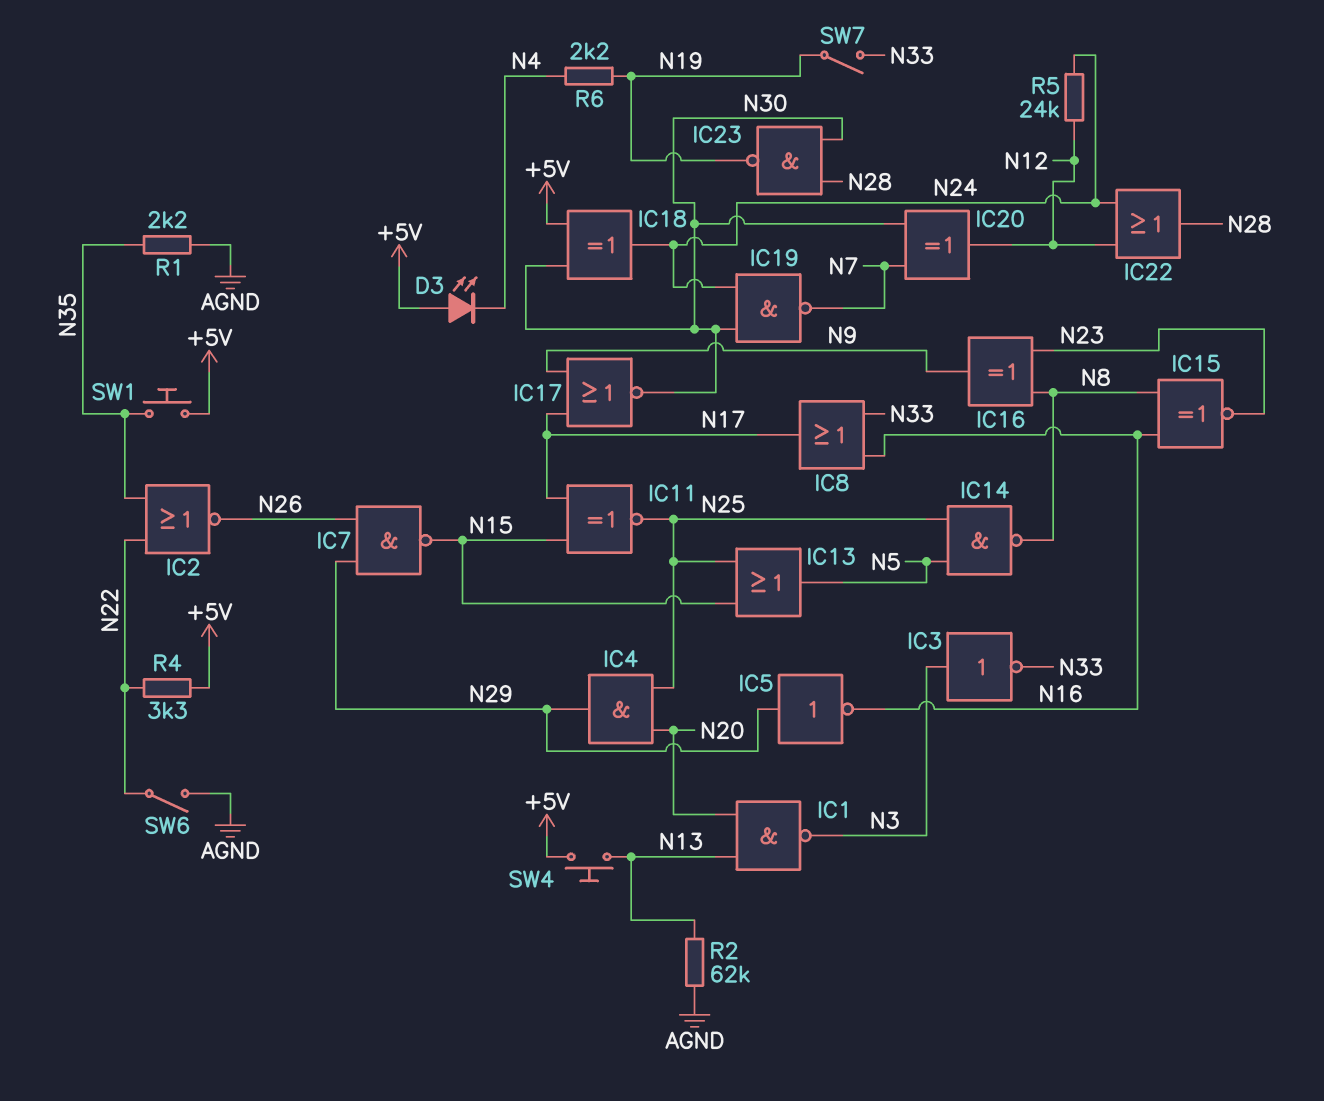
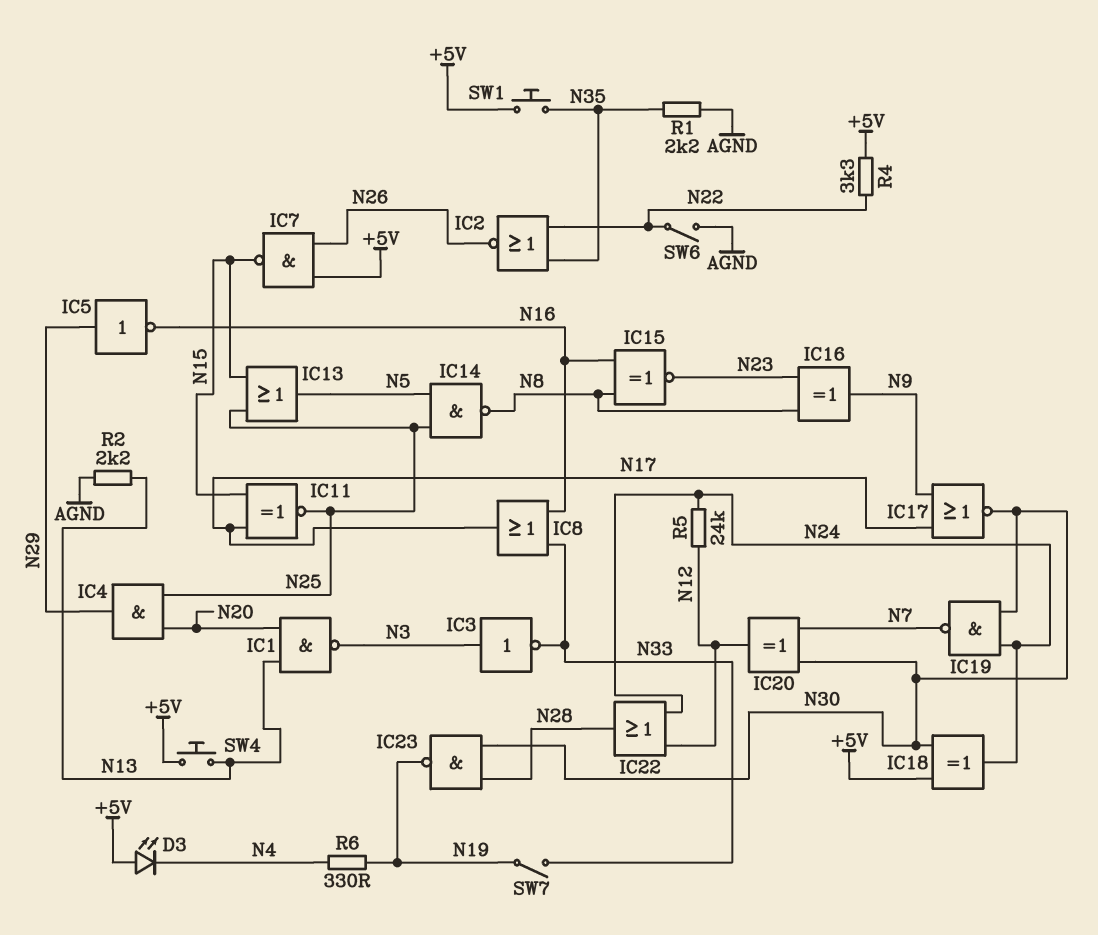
IC7: NAND (in N26, in N29, out N15) -> NAND (in +5V, in N26, out N15)
R2: 62k (AGND, N13) -> 2.2k (AGND, N13)
R6: 2.2k (N4, N19) -> 330 (N4, N19)

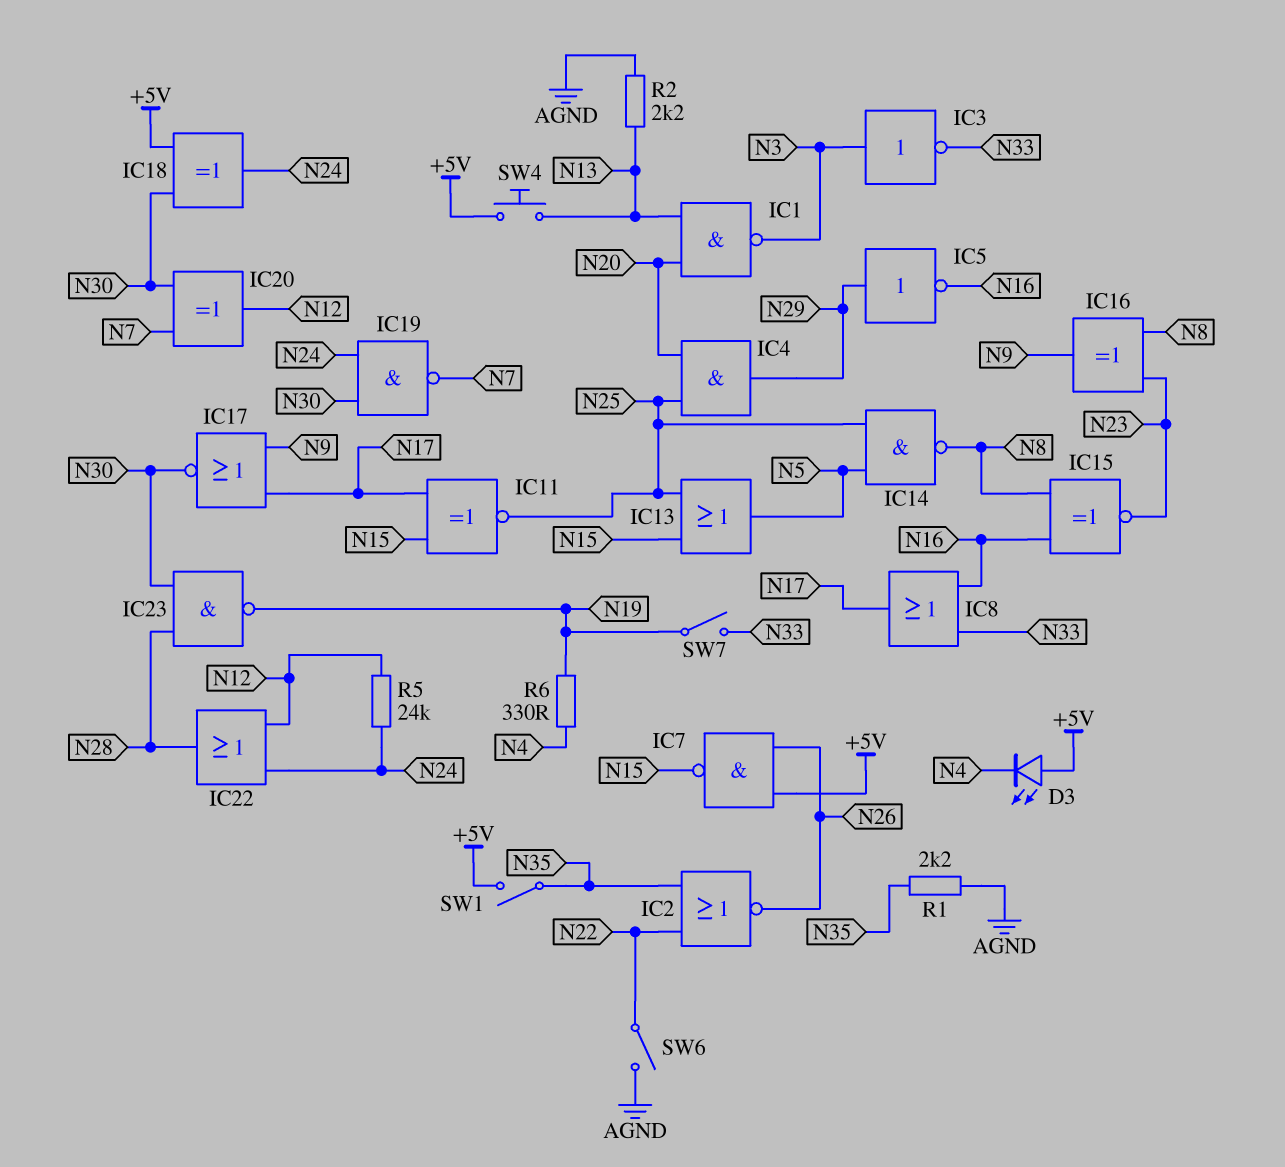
R4: 3.3k (+5V, N22) -> none
SW1: button (+5V, N35) -> switch (+5V, N35)

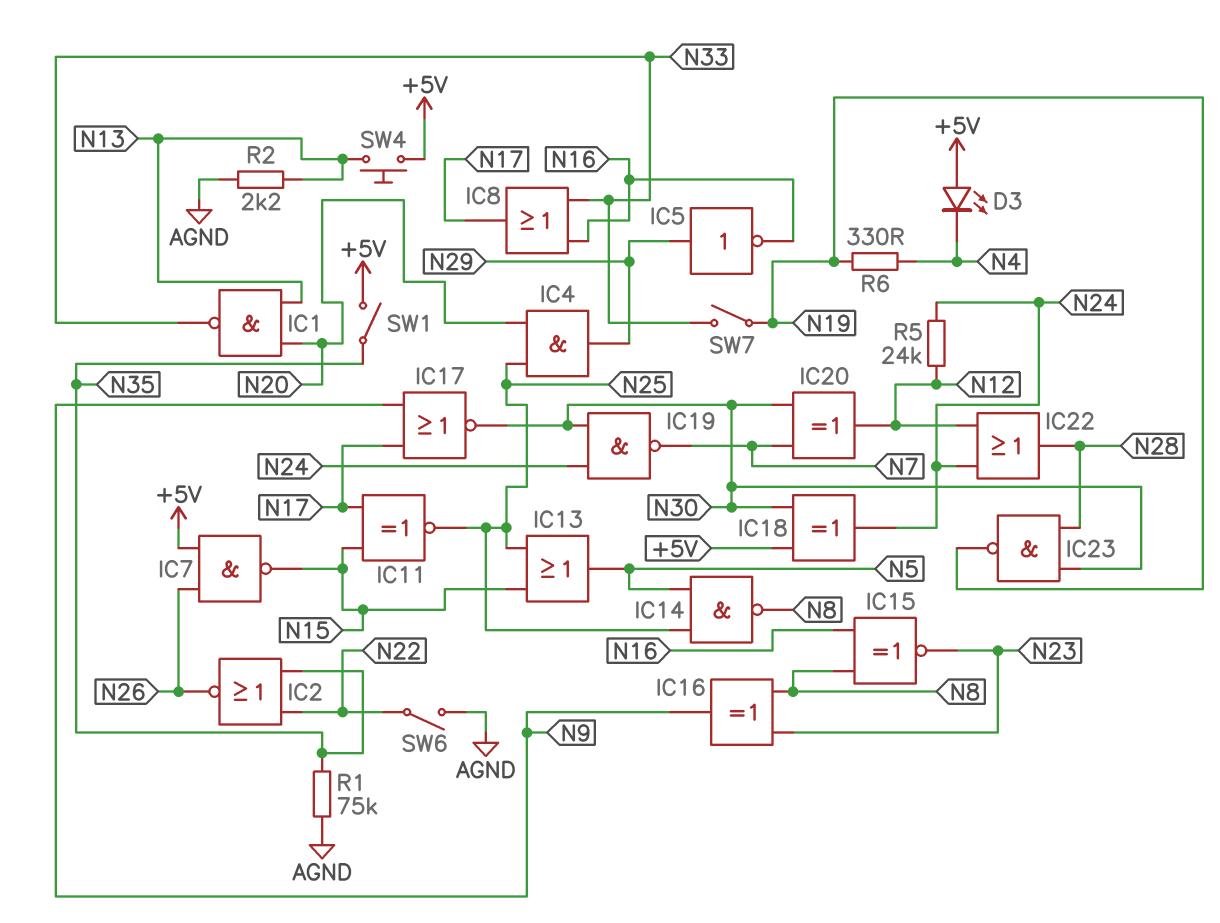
IC1: NAND (in N13, in N20, out N3) -> NAND (in N13, in N20, out N33)
IC3: NOT (in N3, out N33) -> none
R1: 2.2k (AGND, N35) -> 75k (AGND, N35)

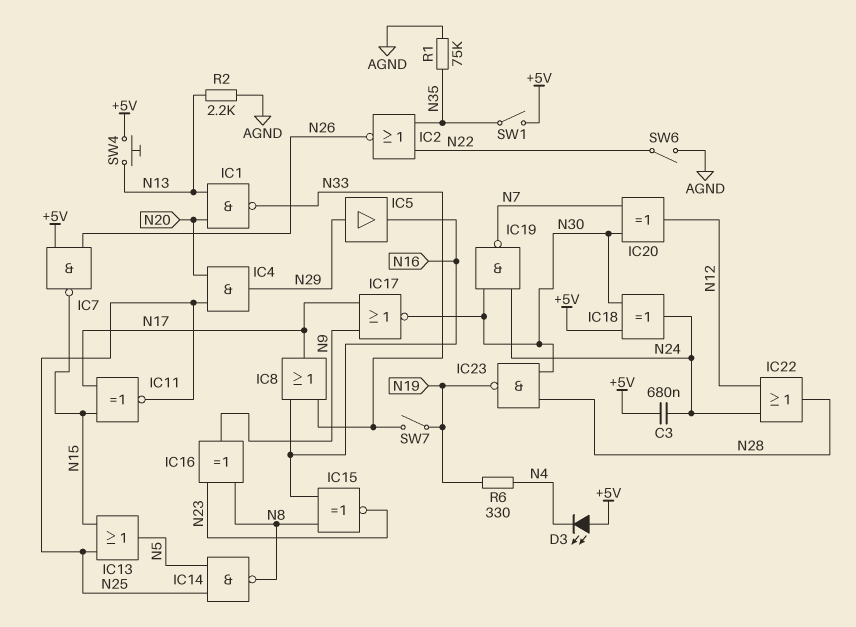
C3: none -> 680nF (+5V, N24)
IC5: NOT (in N29, out N16) -> buffer (in N29, out N16)
R5: 24k (N12, N24) -> none

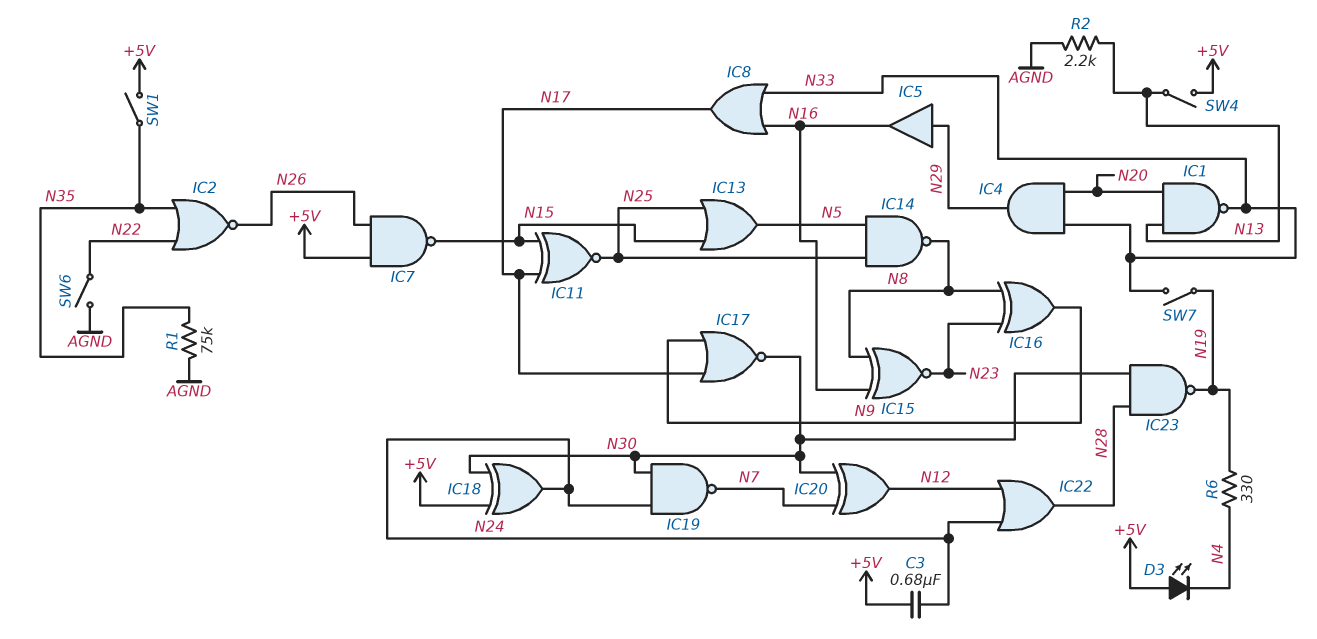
IC4: AND (in N20, in N25, out N29) -> AND (in N20, in N33, out N29)
SW4: button (+5V, N13) -> switch (+5V, N13)

